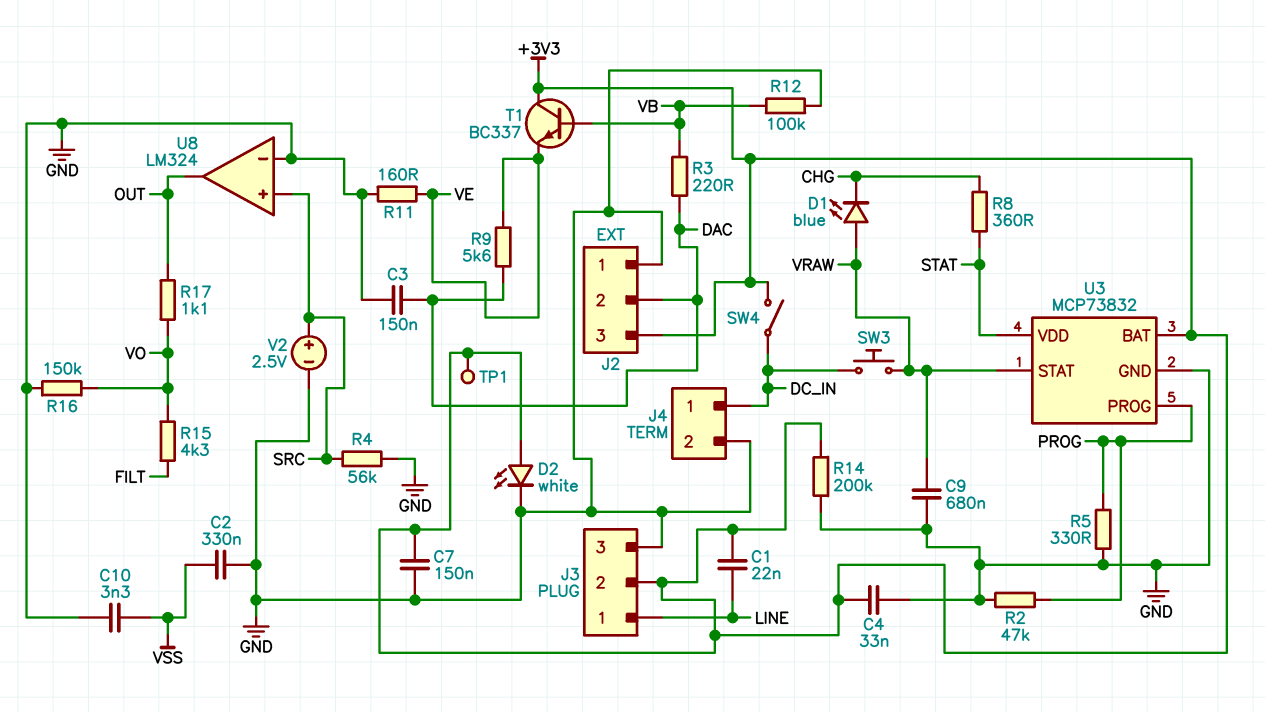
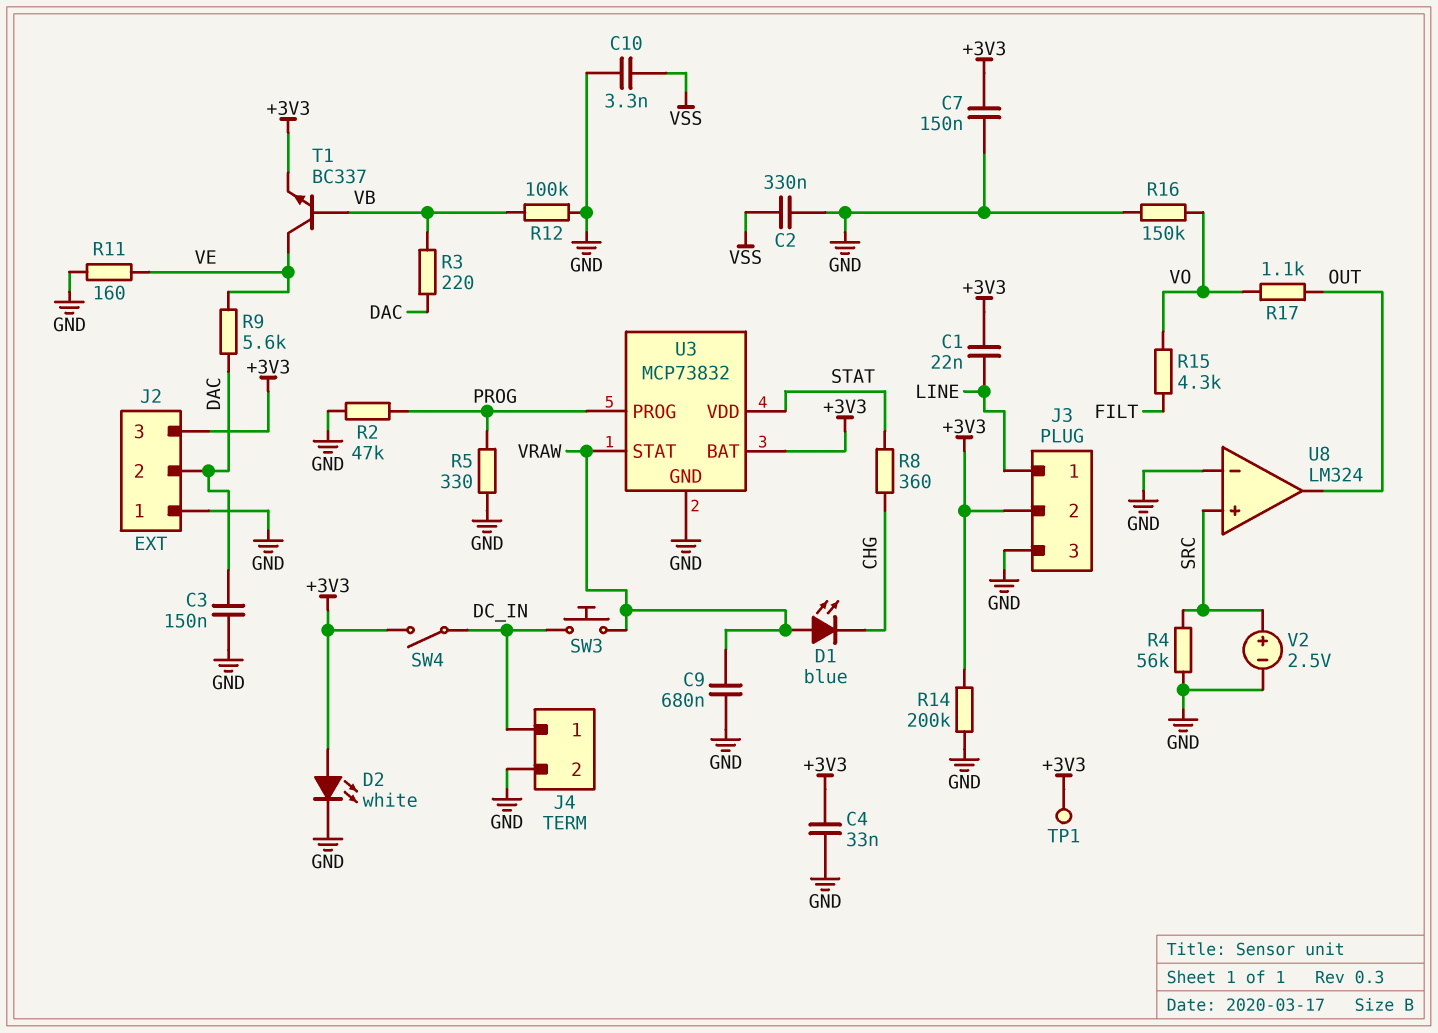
T1: NPN BC337 (B VB, C +3V3, E VE) -> NPN BC337 (B VB, C VE, E +3V3)

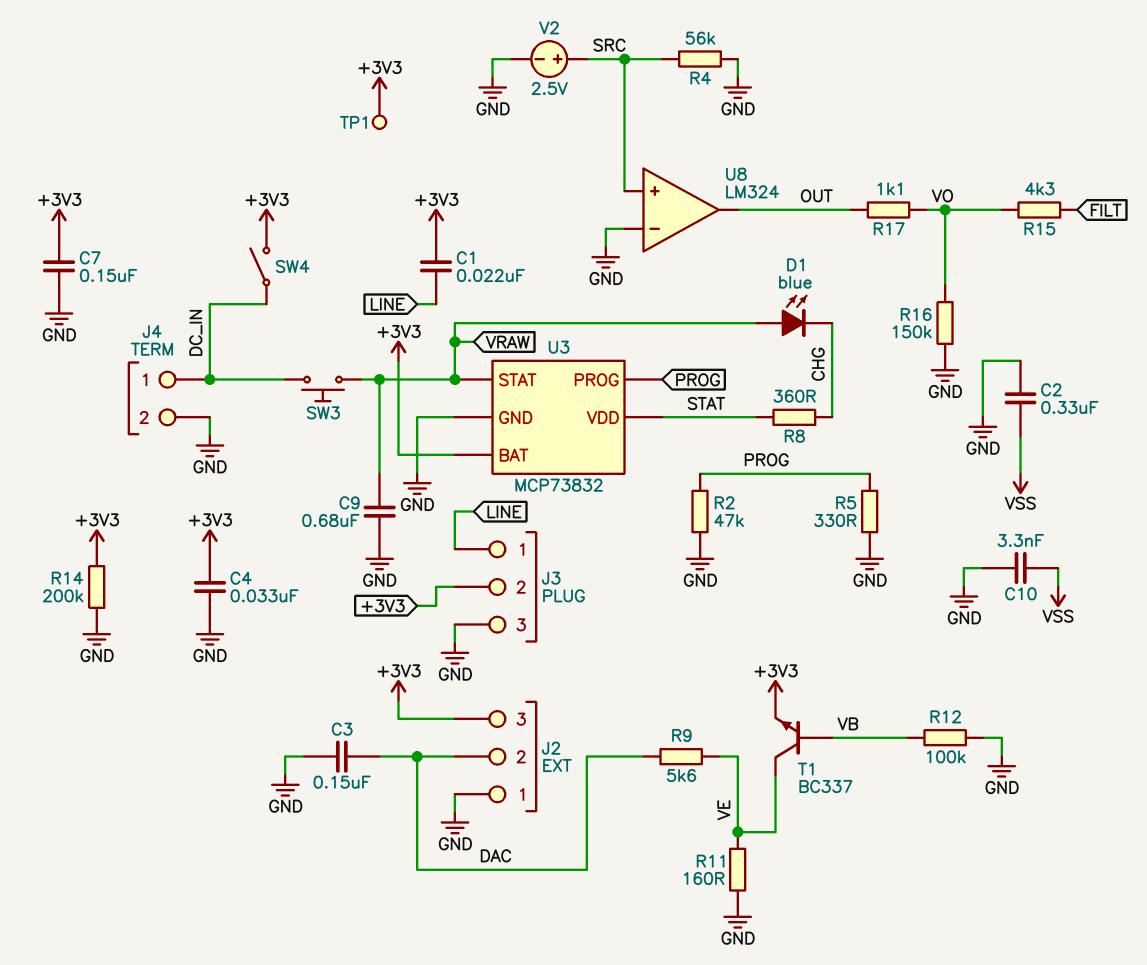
D2: LED white (A +3V3, K GND) -> none
R3: 220 (DAC, VB) -> none

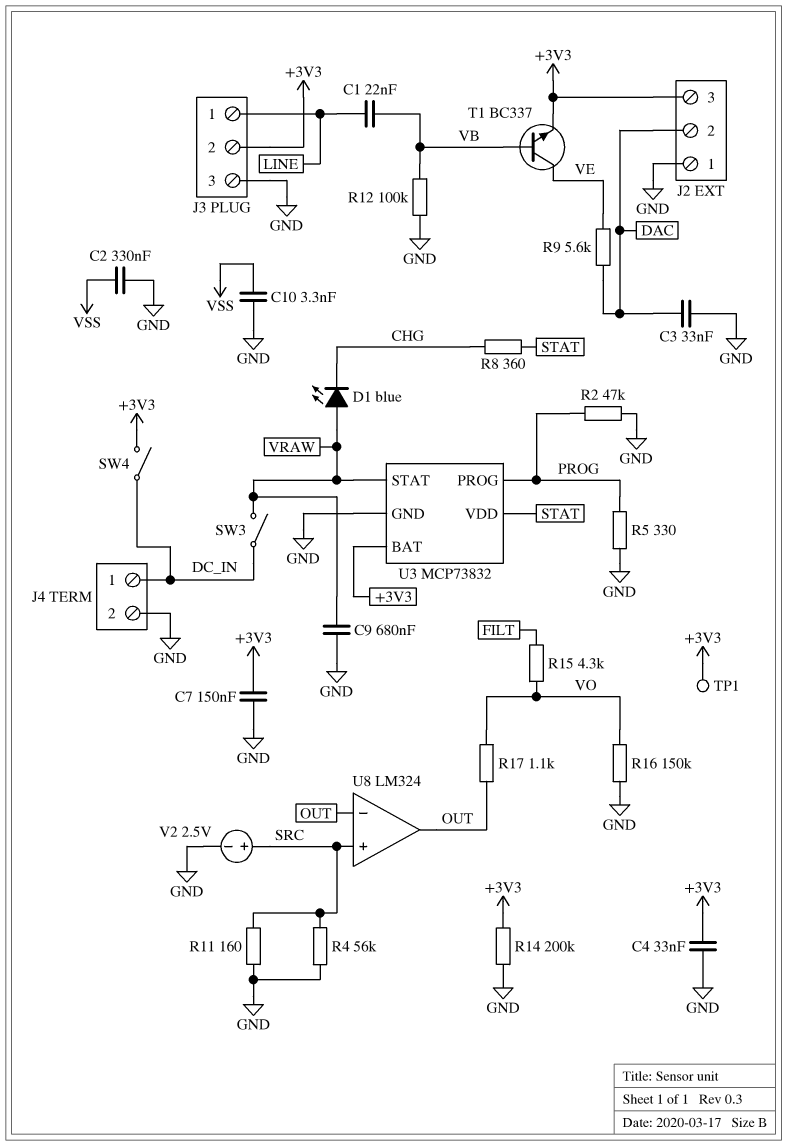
C1: 22nF (+3V3, LINE) -> 22nF (LINE, VB)
C3: 150nF (DAC, GND) -> 33nF (DAC, GND)
R11: 160 (GND, VE) -> 160 (GND, SRC)
SW3: button (DC_IN, VRAW) -> switch (DC_IN, VRAW)
U8 pin in-: GND -> OUT

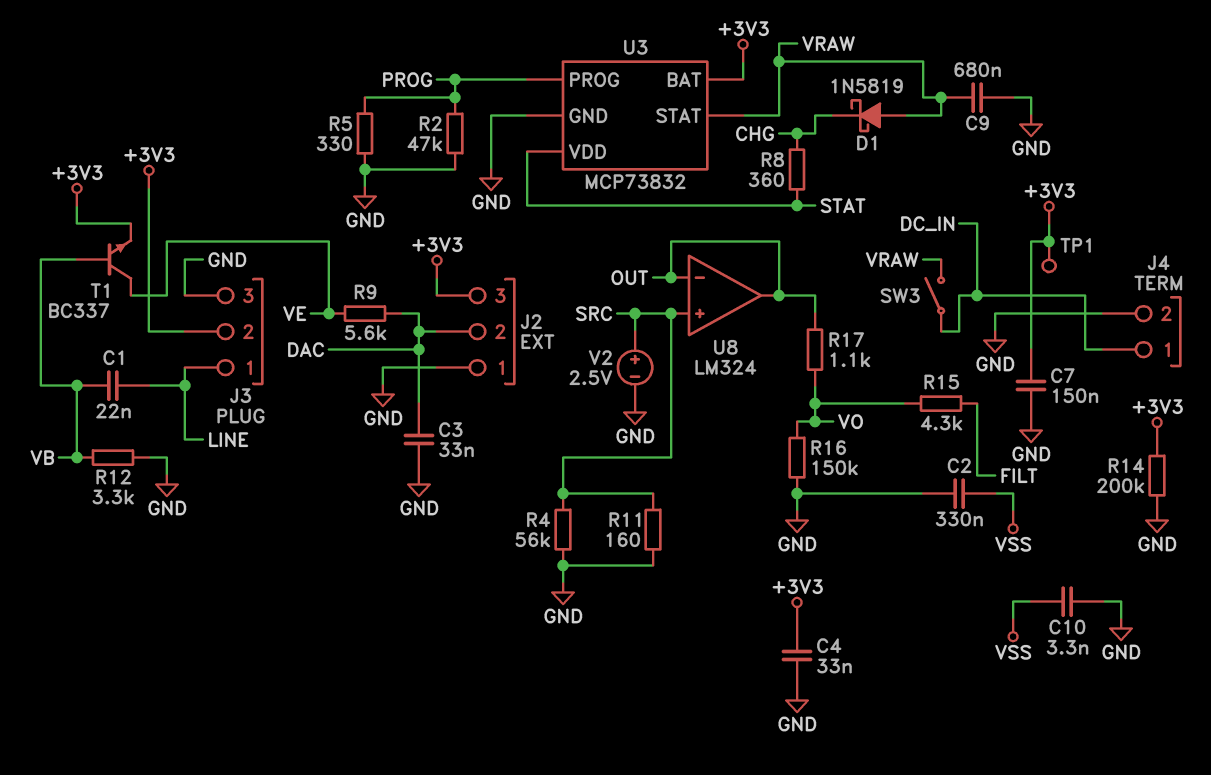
D1: LED blue (A VRAW, K CHG) -> schottky 1N5819 (A VRAW, K CHG)
R12: 100k (GND, VB) -> 3.3k (GND, VB)
SW4: switch (+3V3, DC_IN) -> none

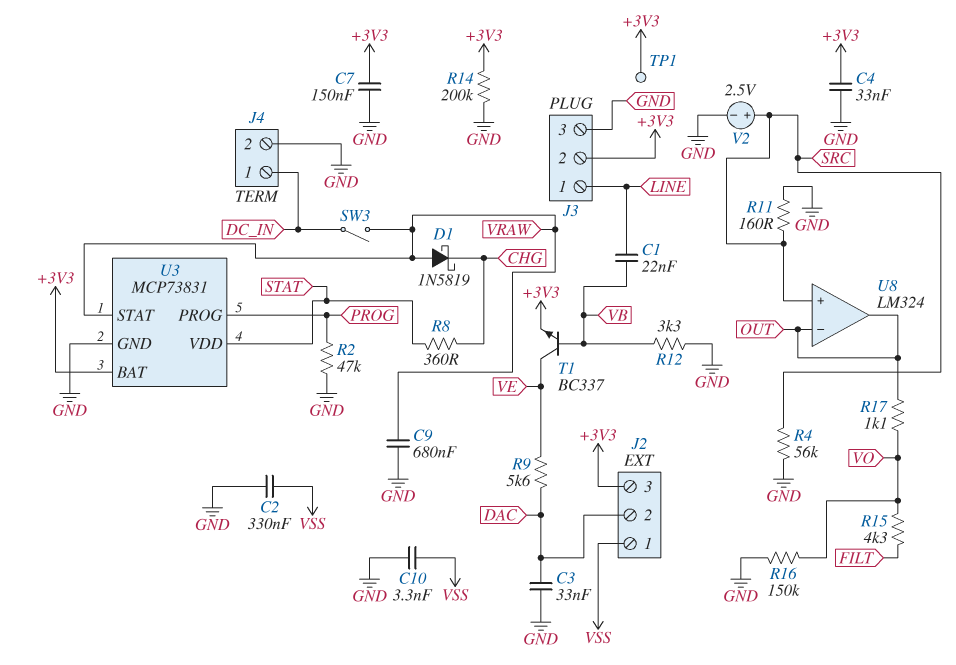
J2 pin 1: GND -> VSS
R5: 330 (GND, PROG) -> none
U3: MCP73832 -> MCP73831

